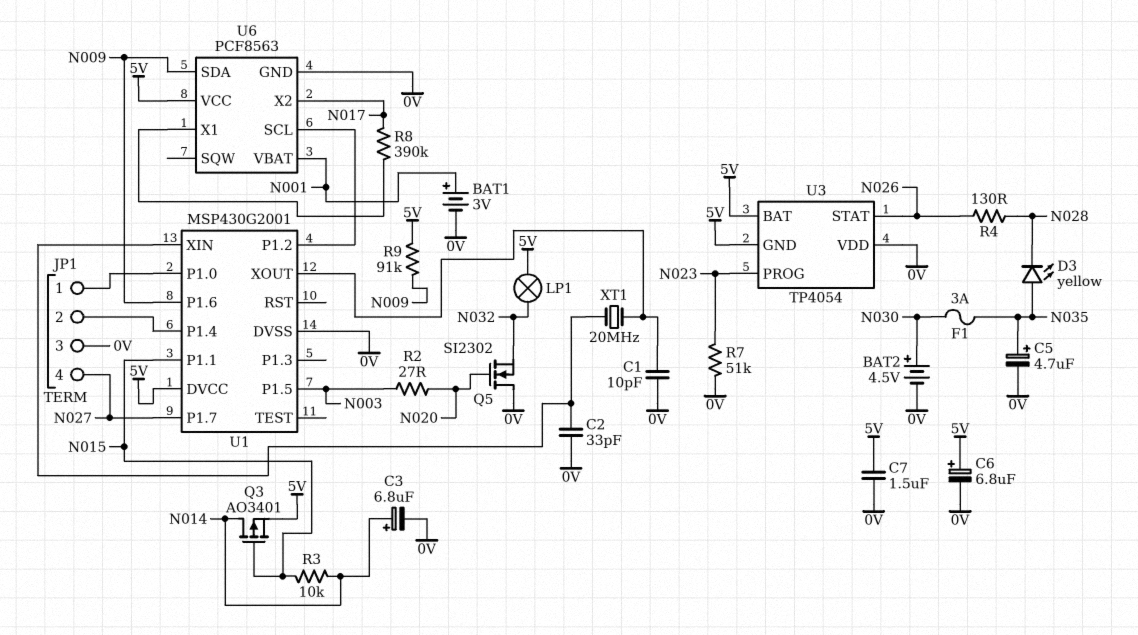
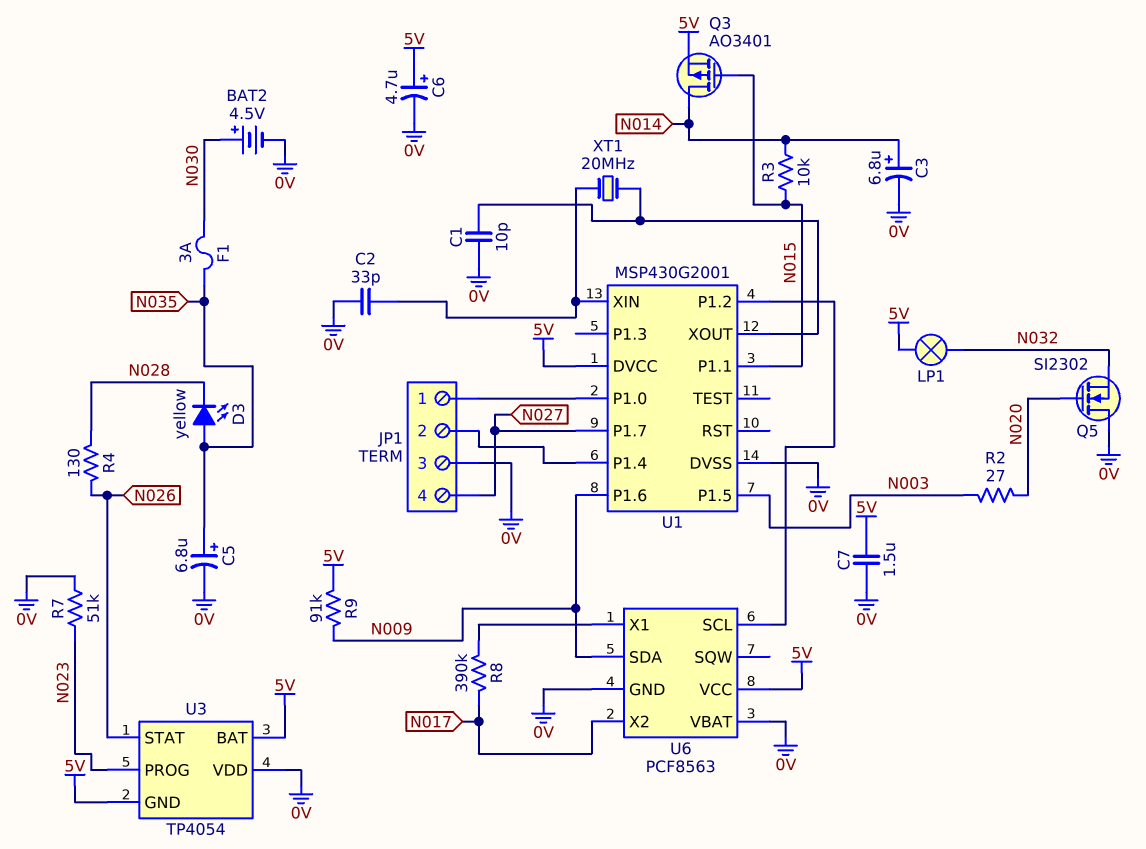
BAT1: 3V (plus N001, minus 0V) -> none
C5: 4.7uF (plus N035, minus 0V) -> 6.8uF (plus N035, minus 0V)
C6: 6.8uF (plus 5V, minus 0V) -> 4.7uF (plus 5V, minus 0V)
U6 pin VBAT: N001 -> 0V

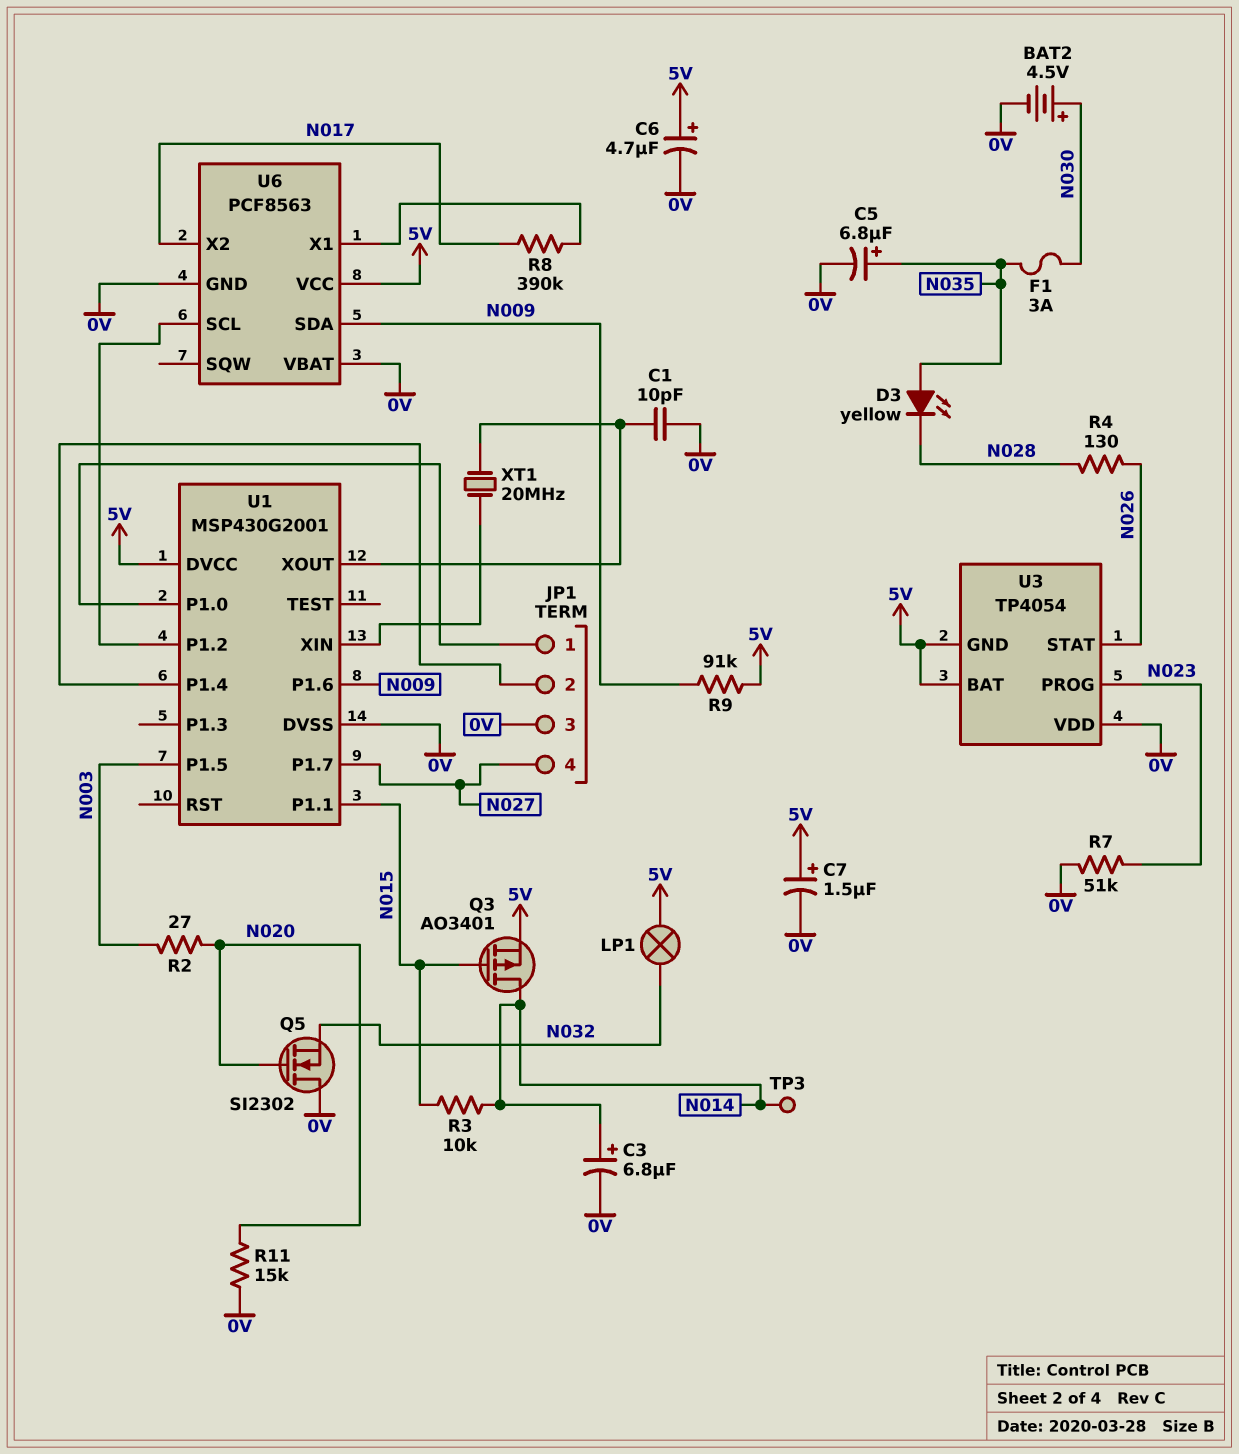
C2: 33pF (0V, U1/XIN) -> none
C7: 1.5uF (0V, 5V) -> 1.5uF (plus 5V, minus 0V)
R11: none -> 15k (0V, N020)
TP3: none -> test point (N014)

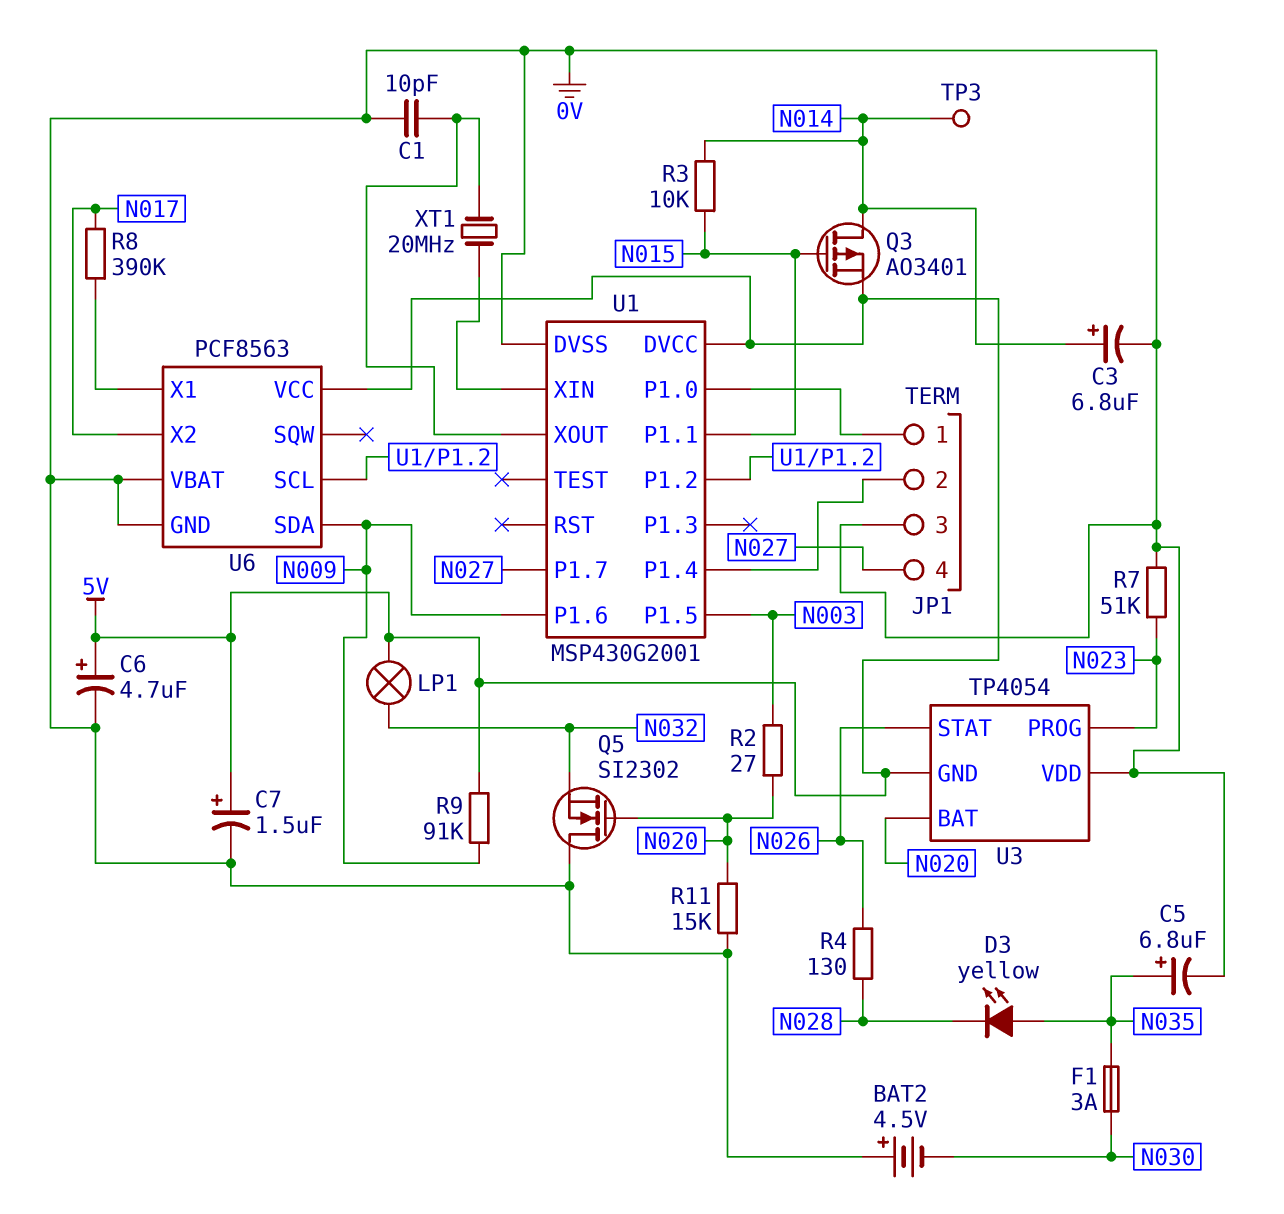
BAT2: 4.5V (plus N030, minus 0V) -> 4.5V (plus 0V, minus N030)
U3 pin BAT: 5V -> N020

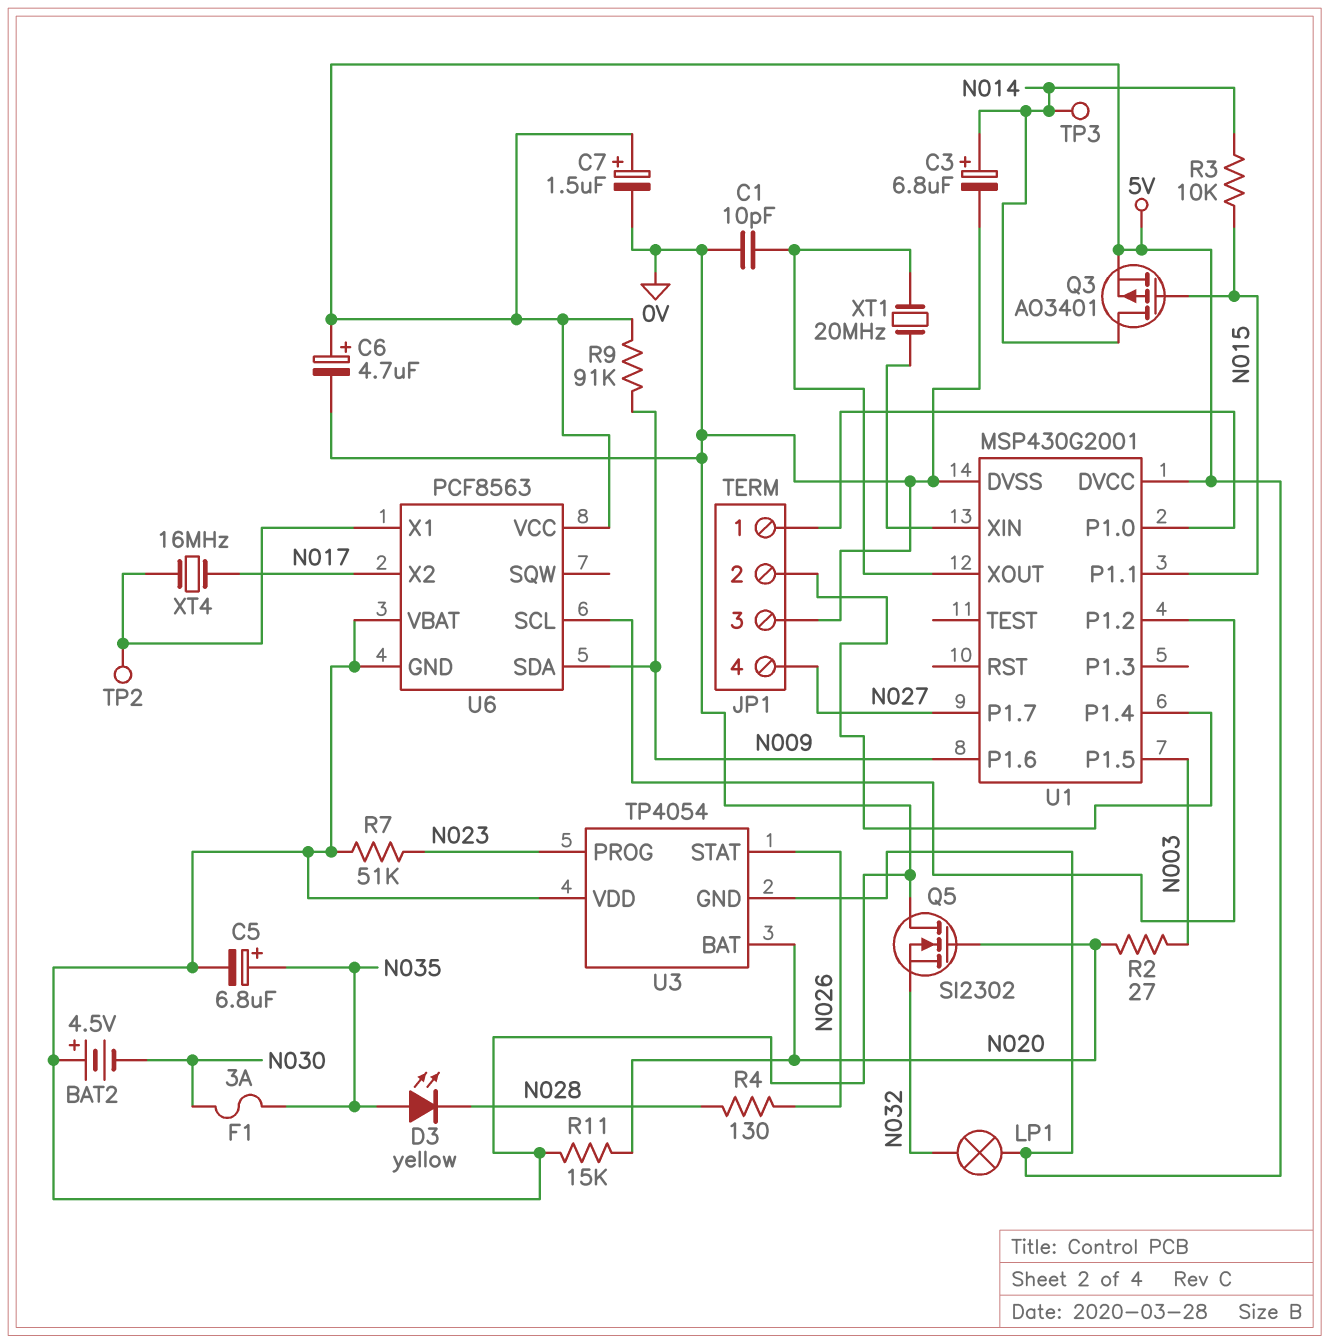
R8: 390k (N017, U6/X1) -> none
TP2: none -> test point (U6/X1)
XT4: none -> 16MHz (N017, U6/X1)

